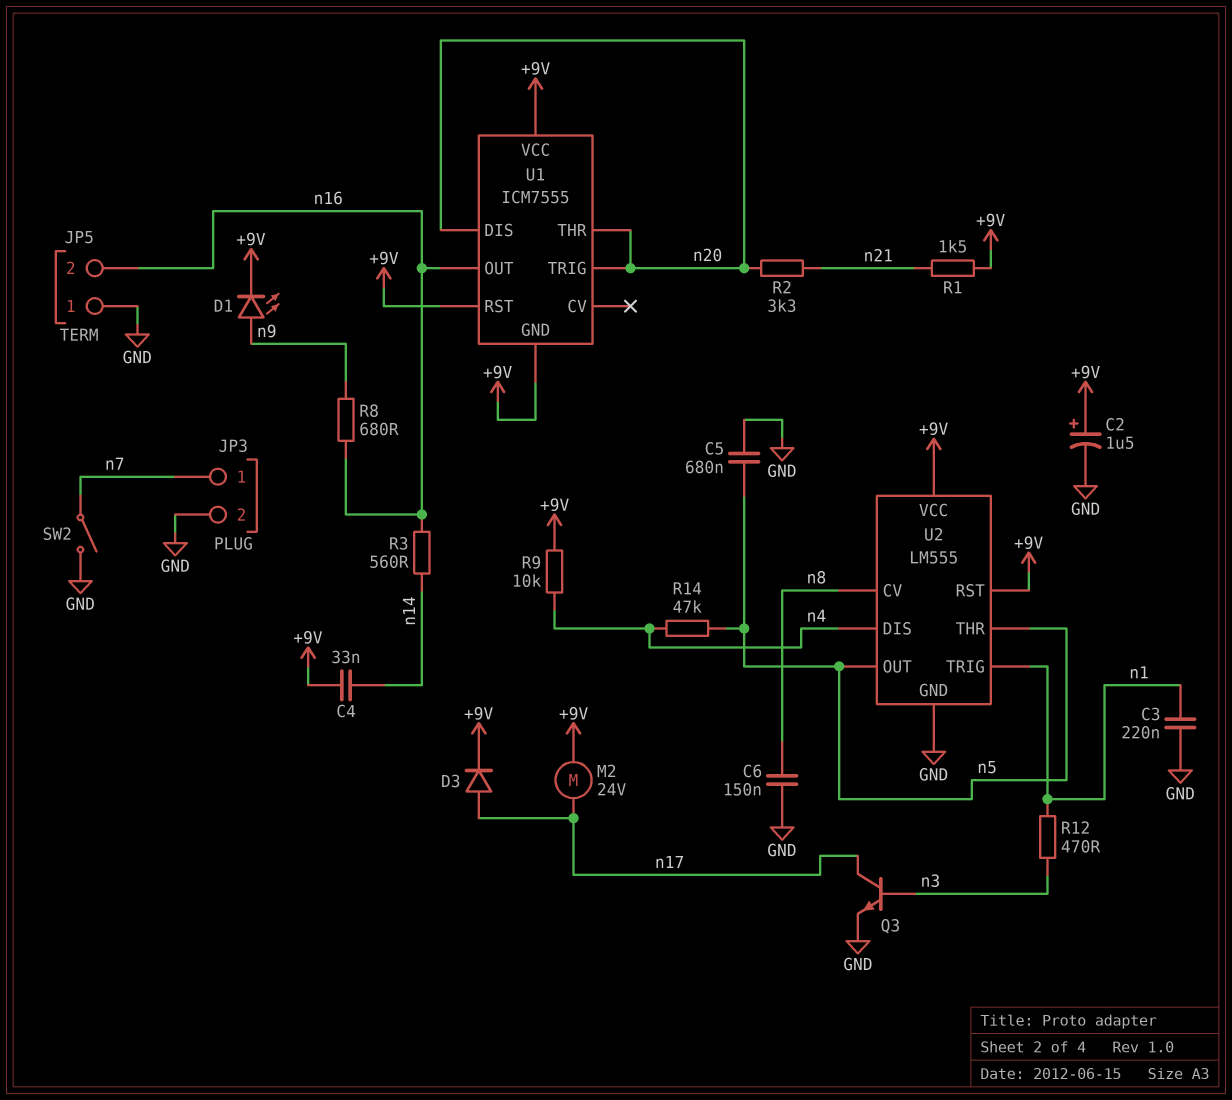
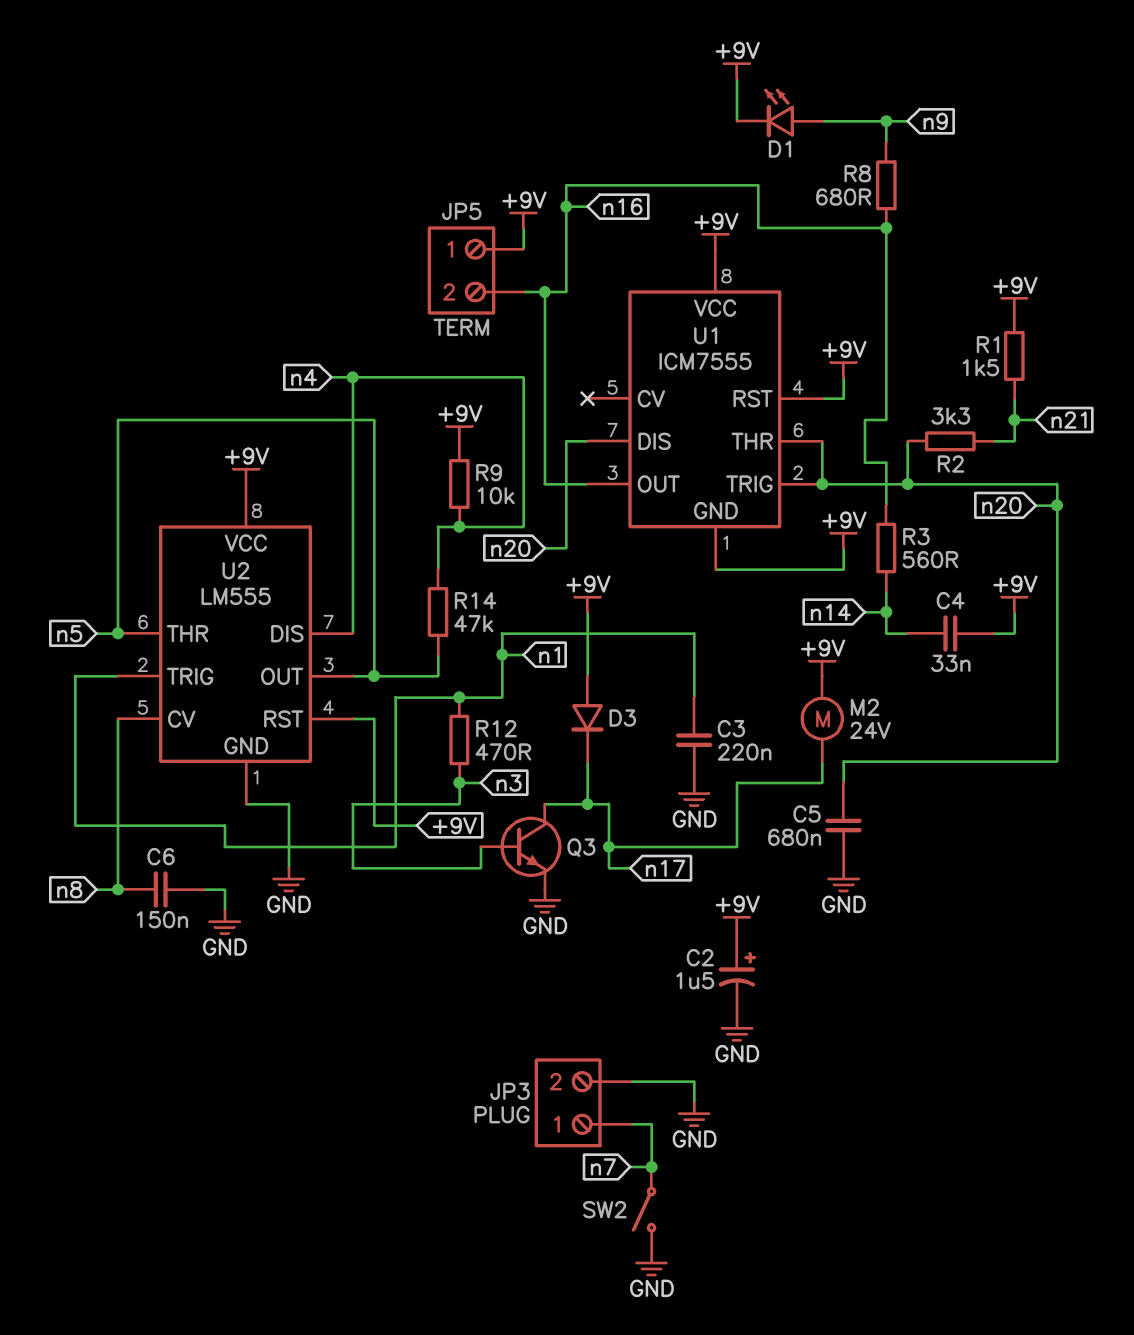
C5: 680nF (GND, n5) -> 680nF (GND, n20)
D3: diode (A n17, K +9V) -> diode (A +9V, K n17)
JP5 pin 1: GND -> +9V

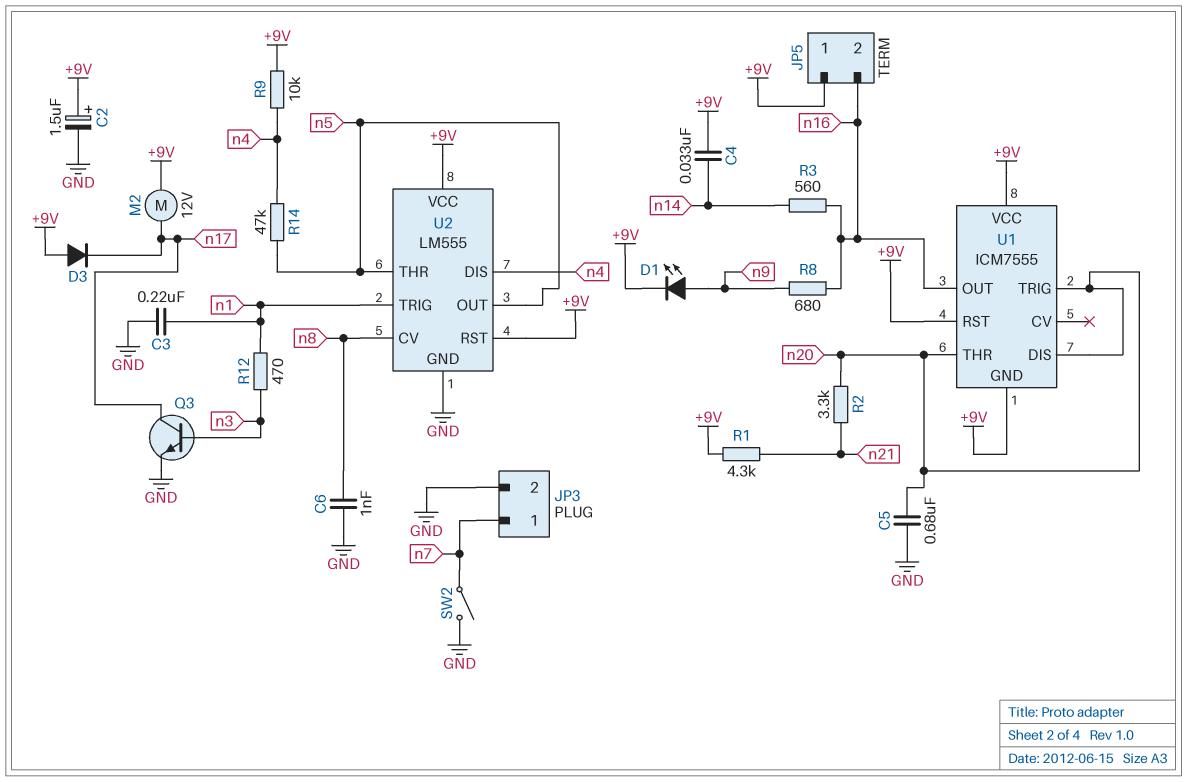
C6: 150nF (GND, n8) -> 1nF (GND, n8)
M2: motor 24V (+9V, n17) -> motor 12V (+9V, n17)
R1: 1.5k (+9V, n21) -> 4.3k (+9V, n21)

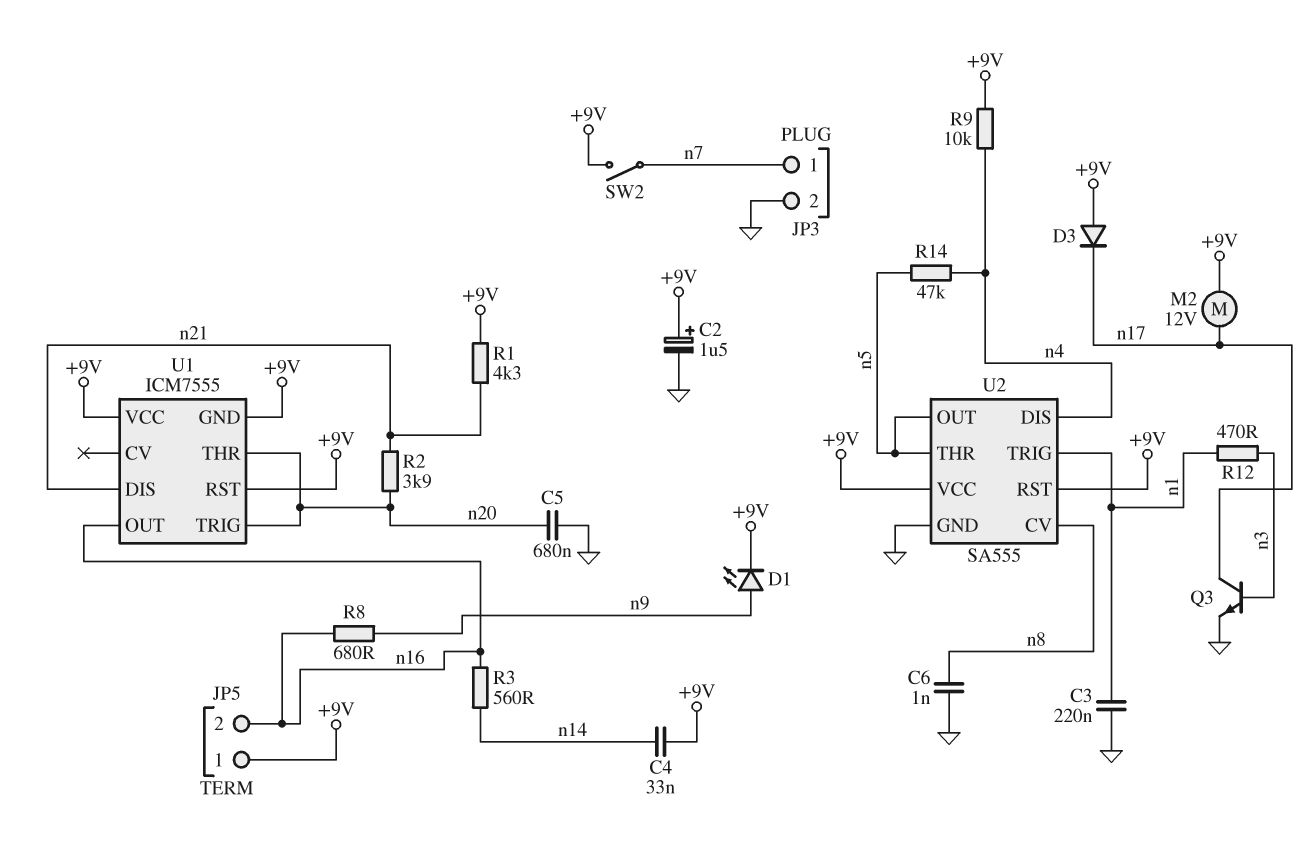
R2: 3.3k (n20, n21) -> 3.9k (n20, n21)
SW2: switch (GND, n7) -> switch (+9V, n7)
U1 pin DIS: n20 -> n21
U2: LM555 -> SA555

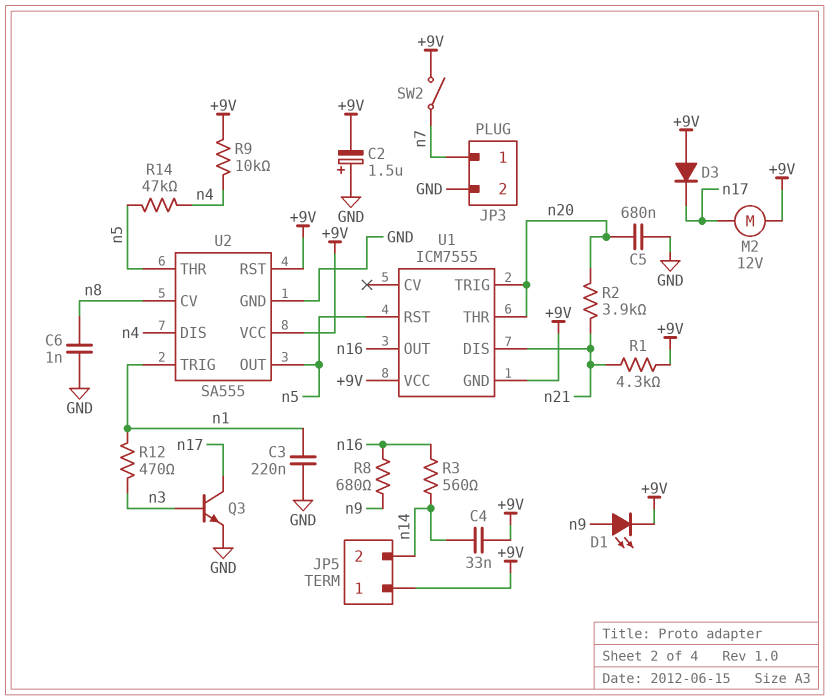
C2: 1.5uF (plus +9V, minus GND) -> 1.5uF (plus GND, minus +9V)
JP5 pin 2: n16 -> n14
U1 pin RST: +9V -> n5

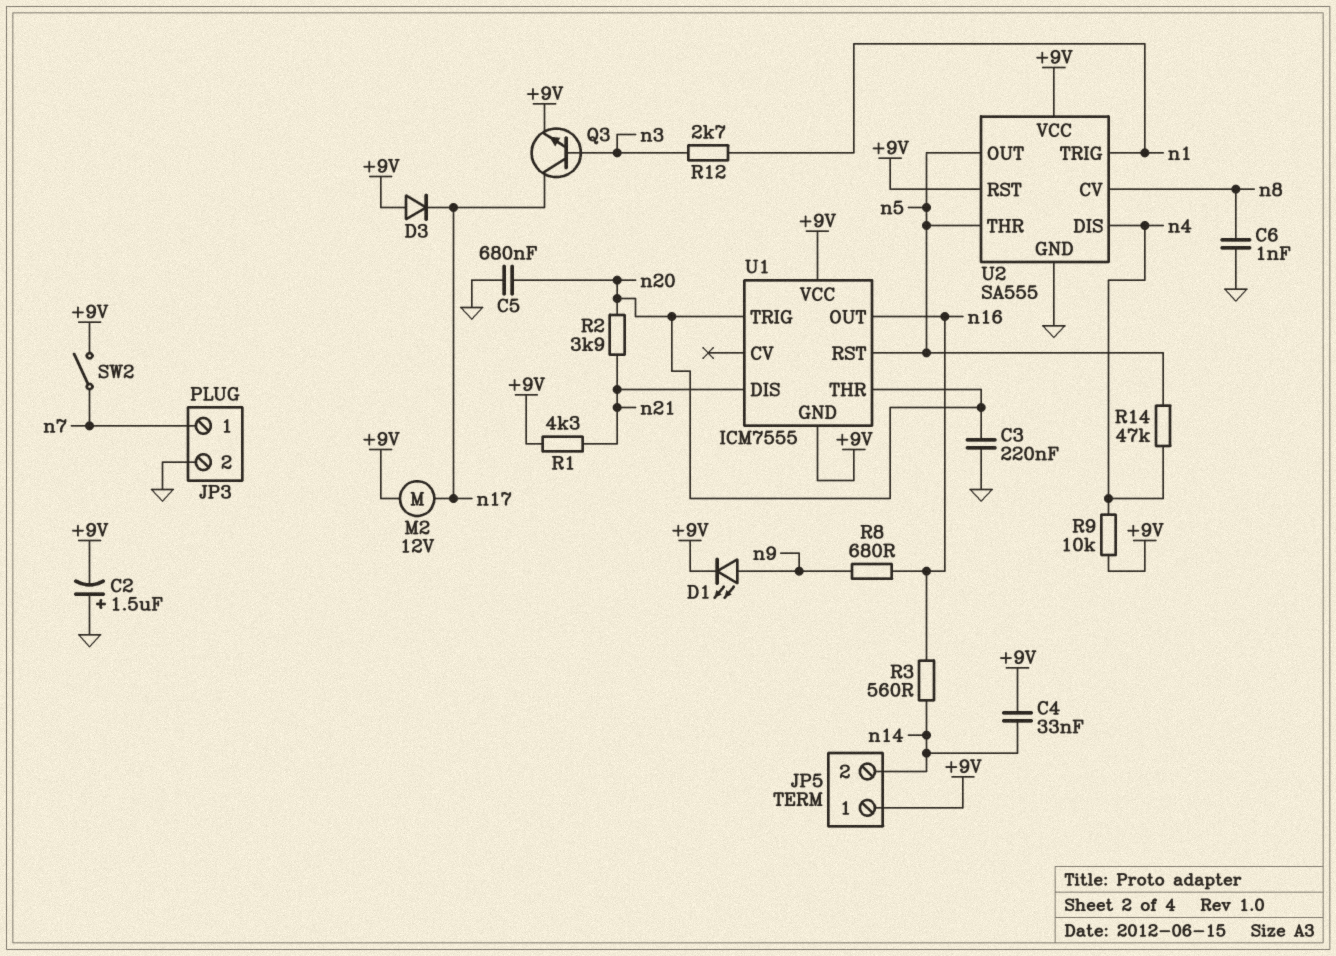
C3: 220nF (GND, n1) -> 220nF (GND, n20)
Q3: NPN (B n3, C n17, E GND) -> NPN (B n3, C n17, E +9V)
R12: 470 (n1, n3) -> 2.7k (n1, n3)

